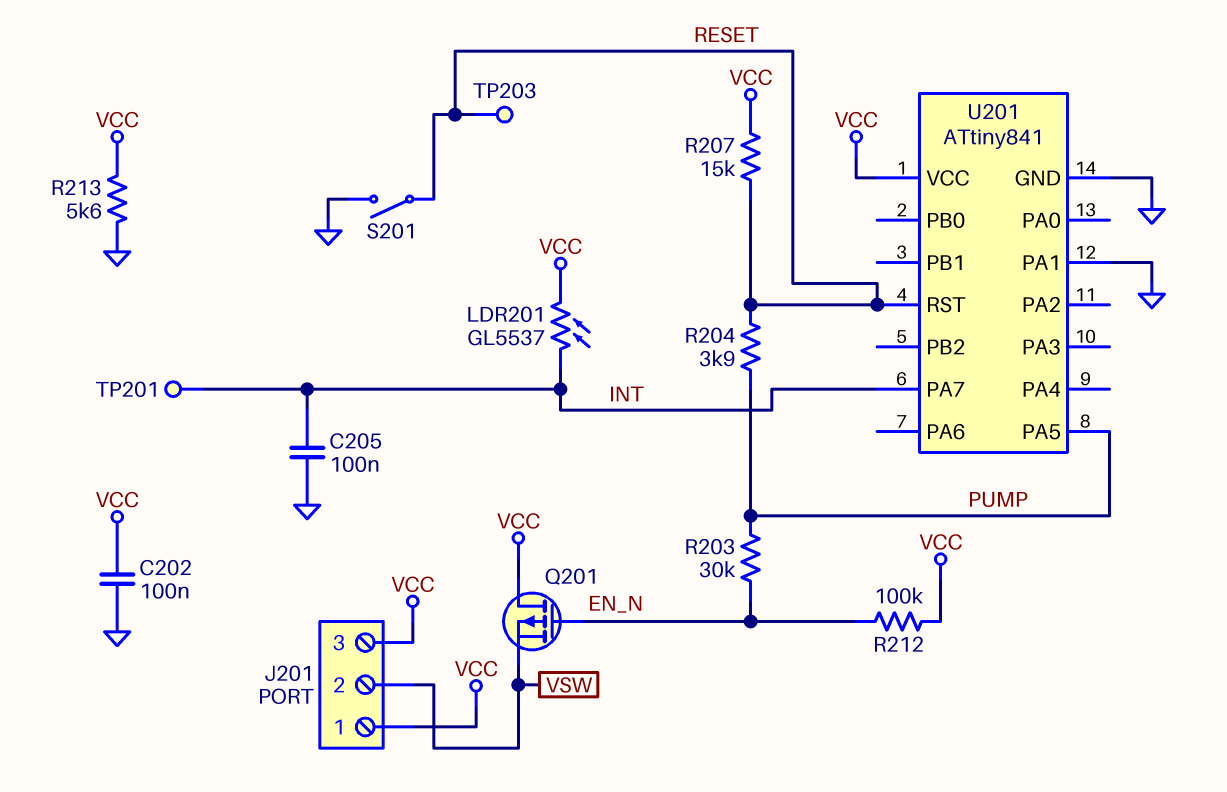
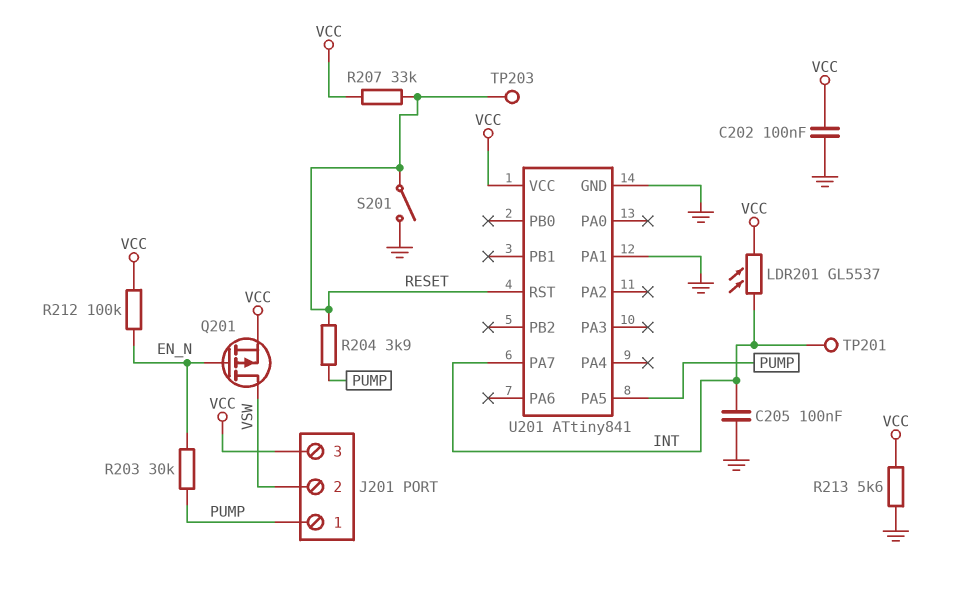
J201 pin 1: VCC -> PUMP
Q201: PMOS (G EN_N, D VCC, S VSW) -> PMOS (G EN_N, D VSW, S VCC)
R207: 15k (RESET, VCC) -> 33k (RESET, VCC)

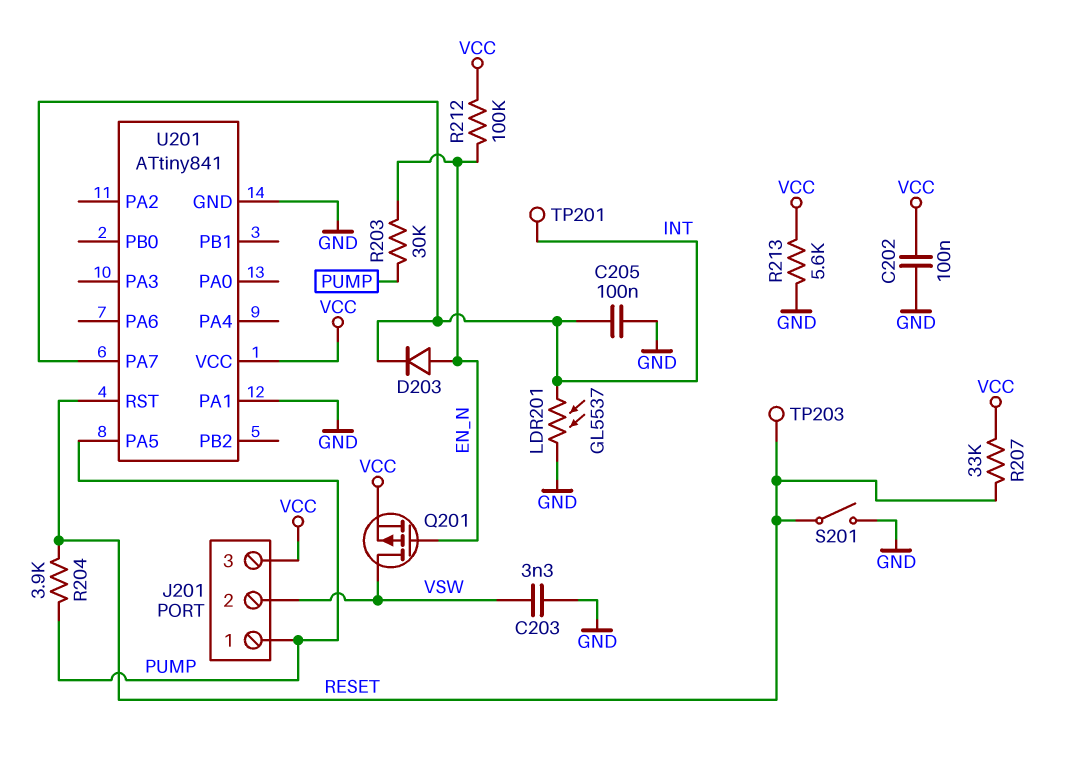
C203: none -> 3.3nF (GND, VSW)
D203: none -> diode (A EN_N, K INT)
LDR201: GL5537 (INT, VCC) -> GL5537 (GND, INT)

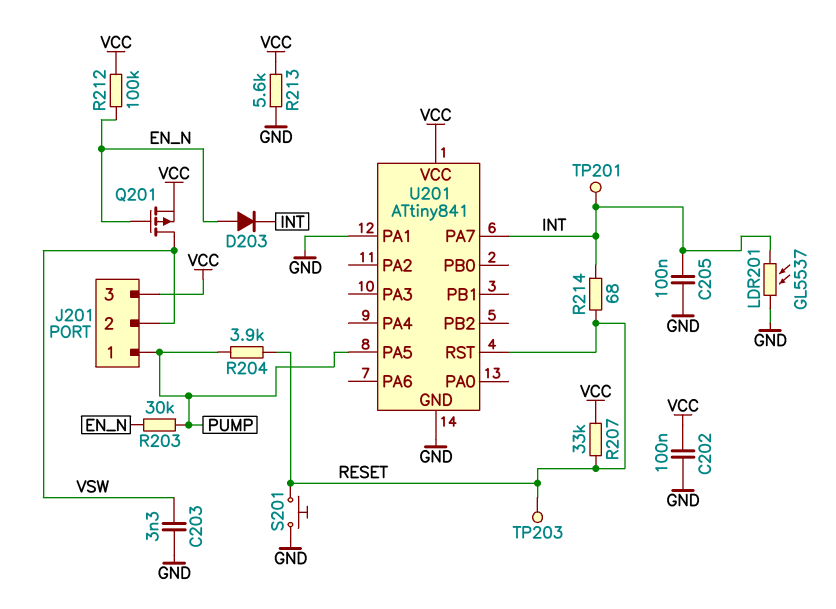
R214: none -> 68 (INT, RESET)
S201: switch (GND, RESET) -> button (GND, RESET)

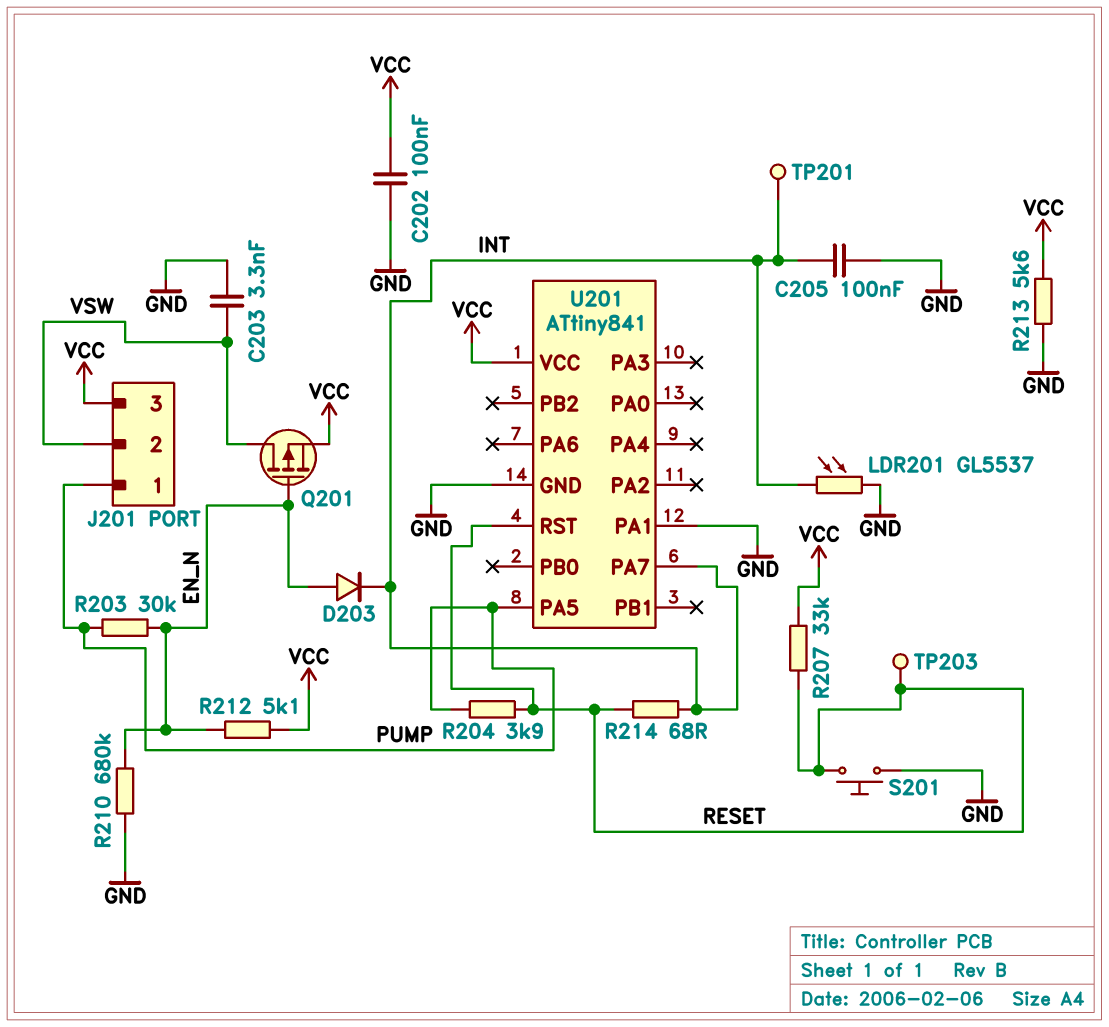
R210: none -> 680k (EN_N, GND)
R212: 100k (EN_N, VCC) -> 5.1k (EN_N, VCC)

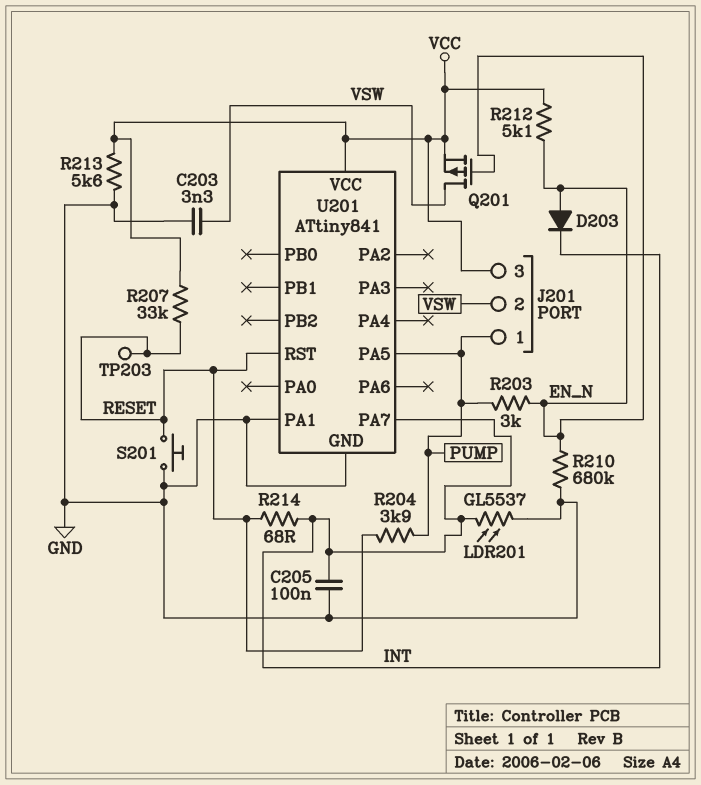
C202: 100nF (GND, VCC) -> none
R203: 30k (EN_N, PUMP) -> 3k (EN_N, PUMP)
TP201: test point (INT) -> none

